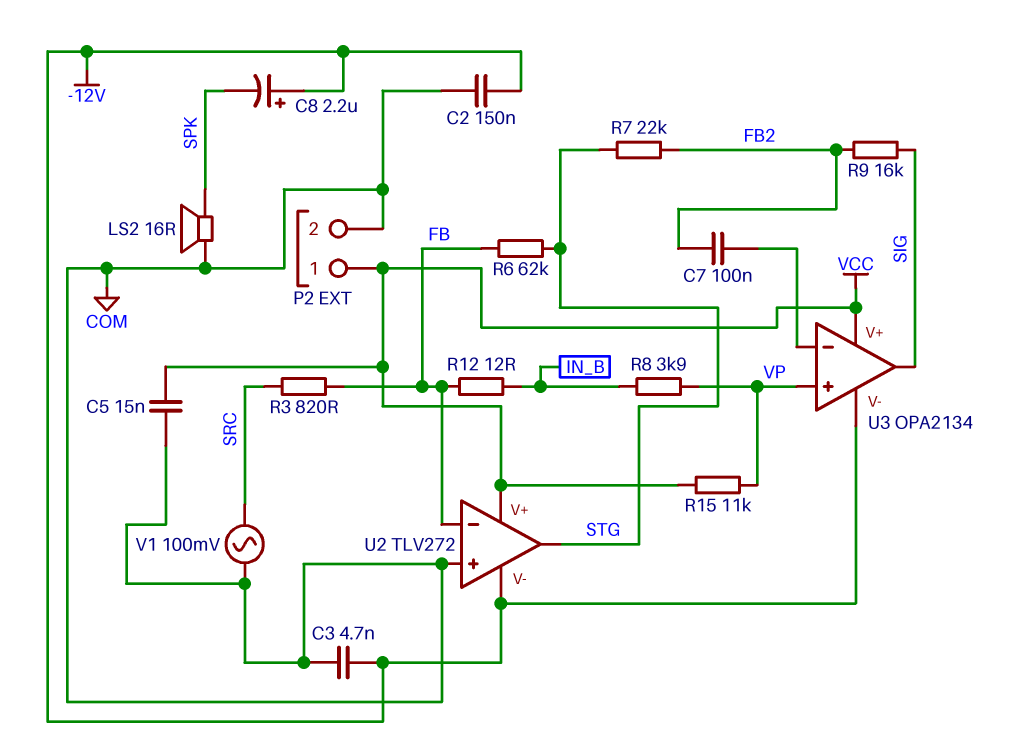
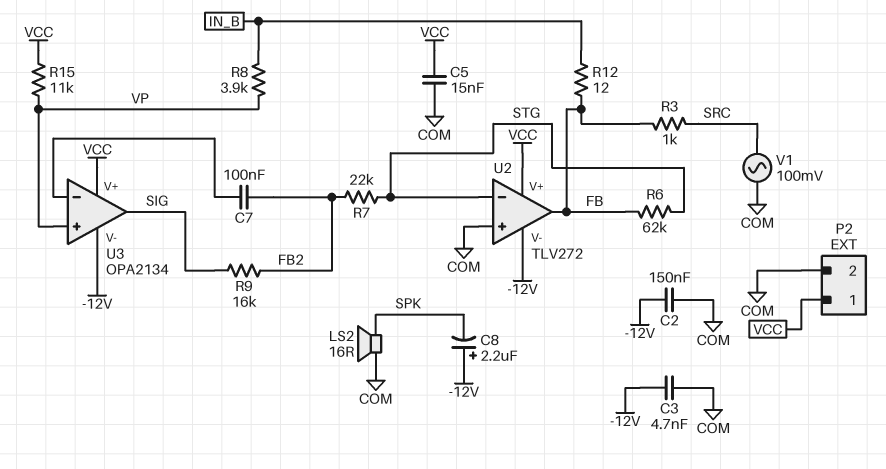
R3: 820 (FB, SRC) -> 1k (FB, SRC)
U2 pin in-: FB -> STG
U2 pin out: STG -> FB

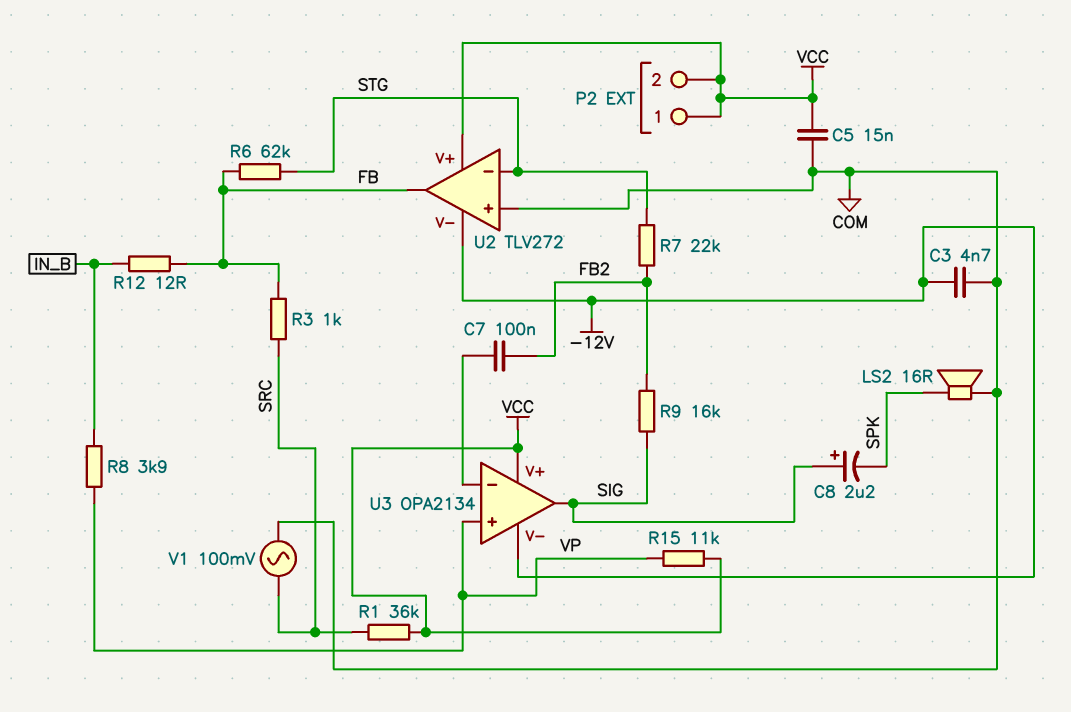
C2: 150nF (-12V, COM) -> none
C8: 2.2uF (plus -12V, minus SPK) -> 2.2uF (plus SIG, minus SPK)
P2 pin 2: COM -> VCC
R1: none -> 36k (SRC, VCC)

